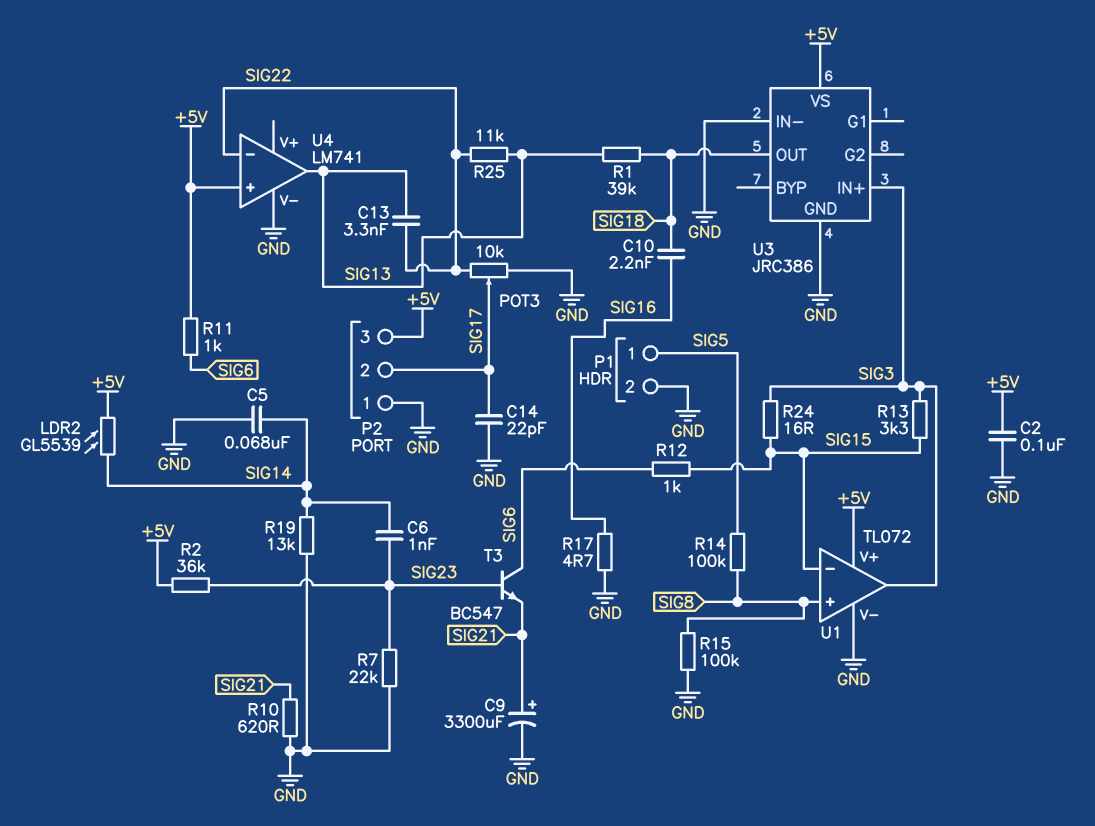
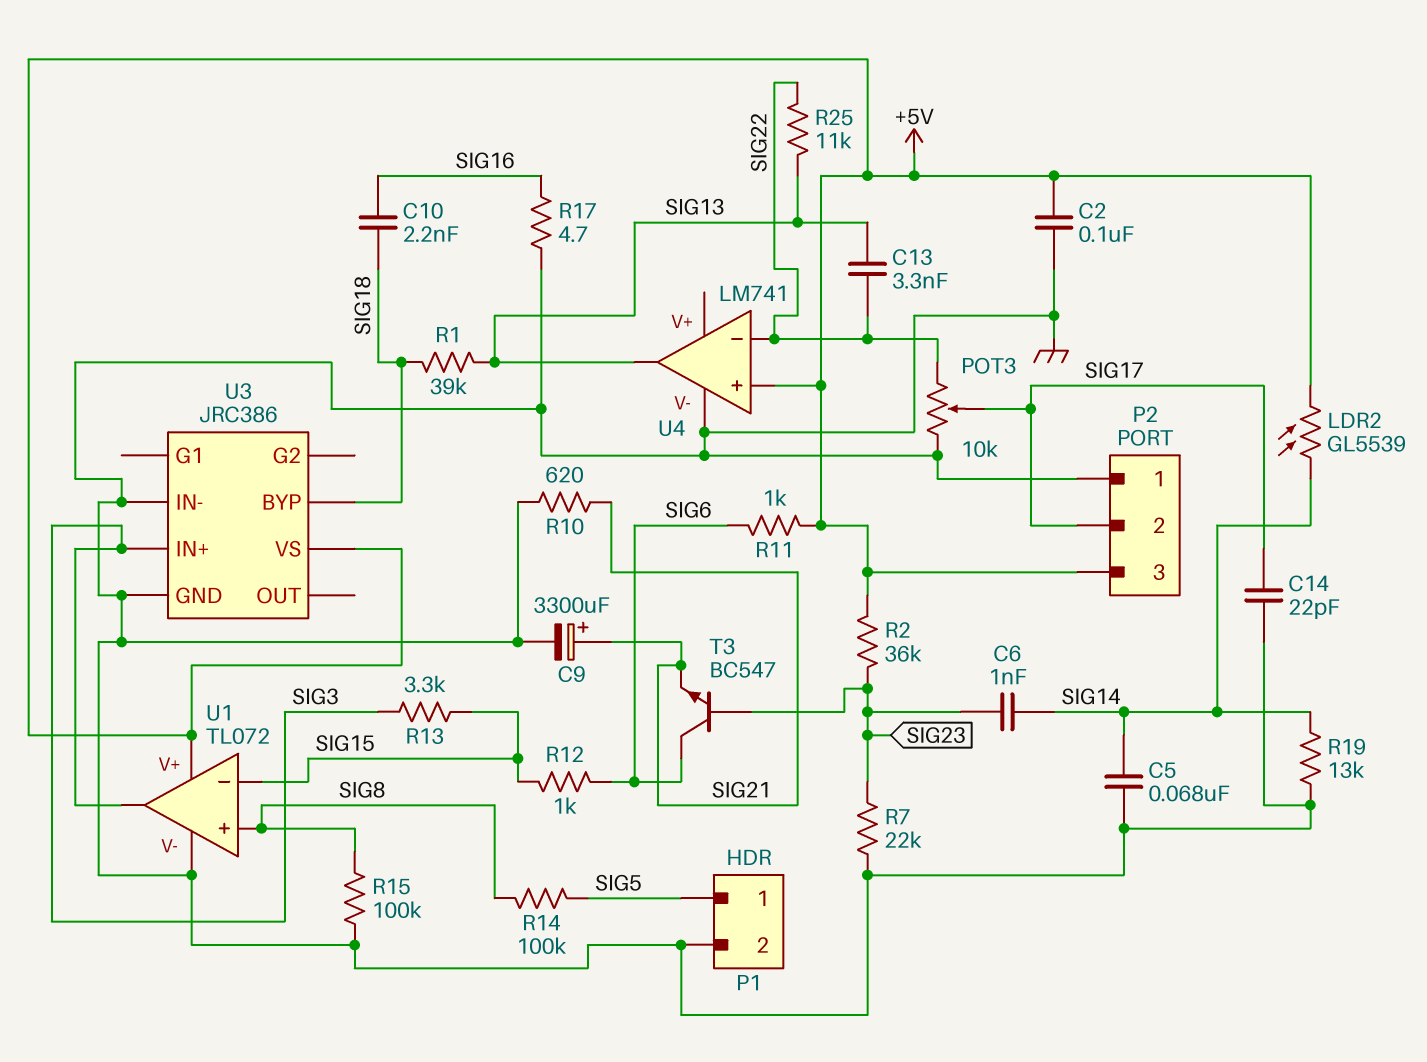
R24: 16 (SIG3, SIG15) -> none
U3 pin BYP: none -> SIG18
U3 pin OUT: SIG18 -> none

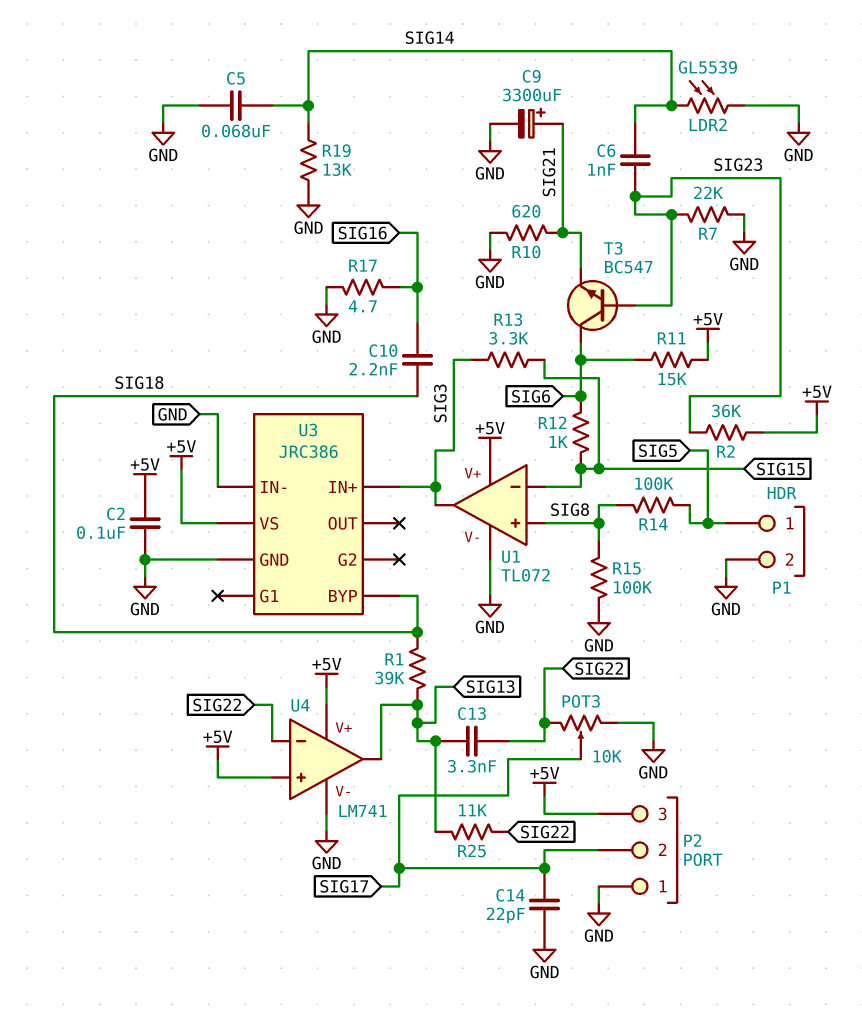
LDR2: GL5539 (+5V, SIG14) -> GL5539 (GND, SIG14)
R11: 1k (+5V, SIG6) -> 15k (+5V, SIG6)
U4 pin V+: none -> +5V

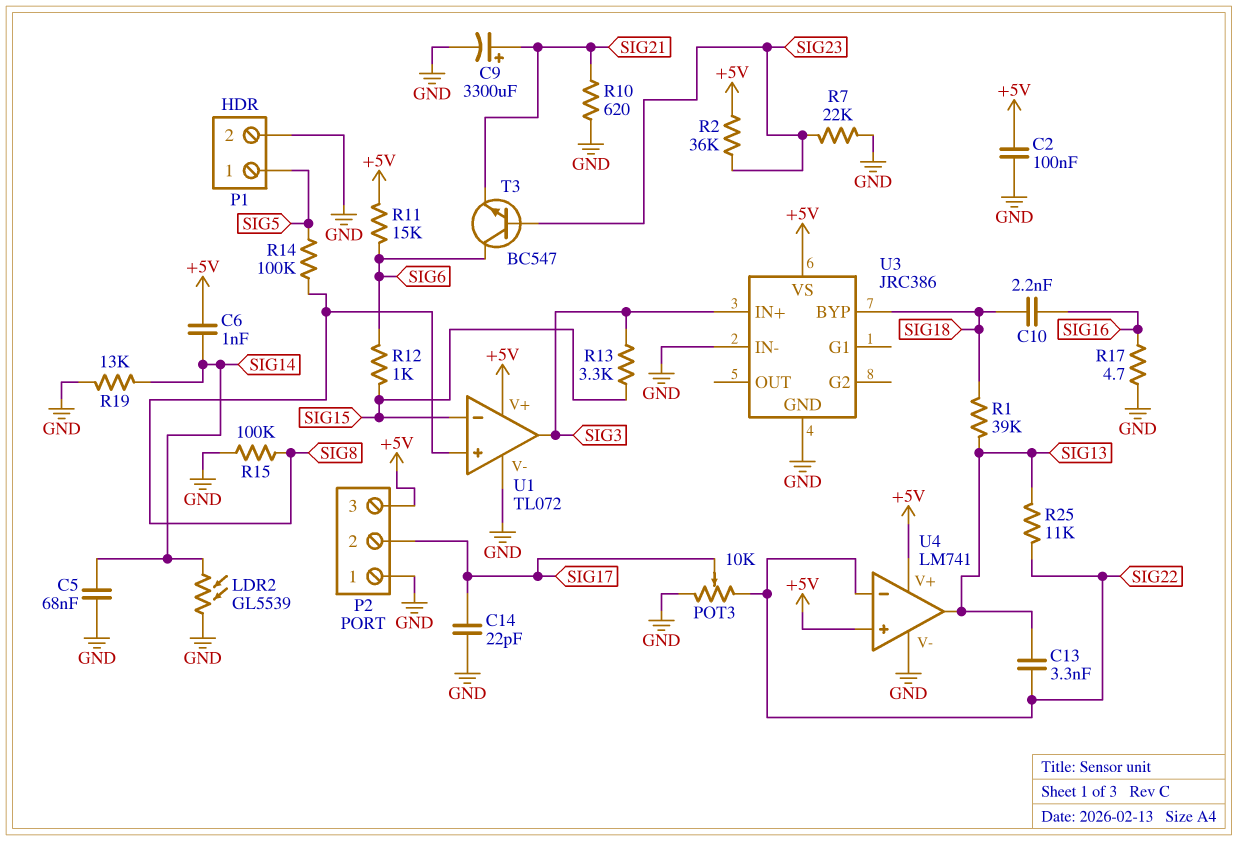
C6: 1nF (SIG14, SIG23) -> 1nF (+5V, SIG14)

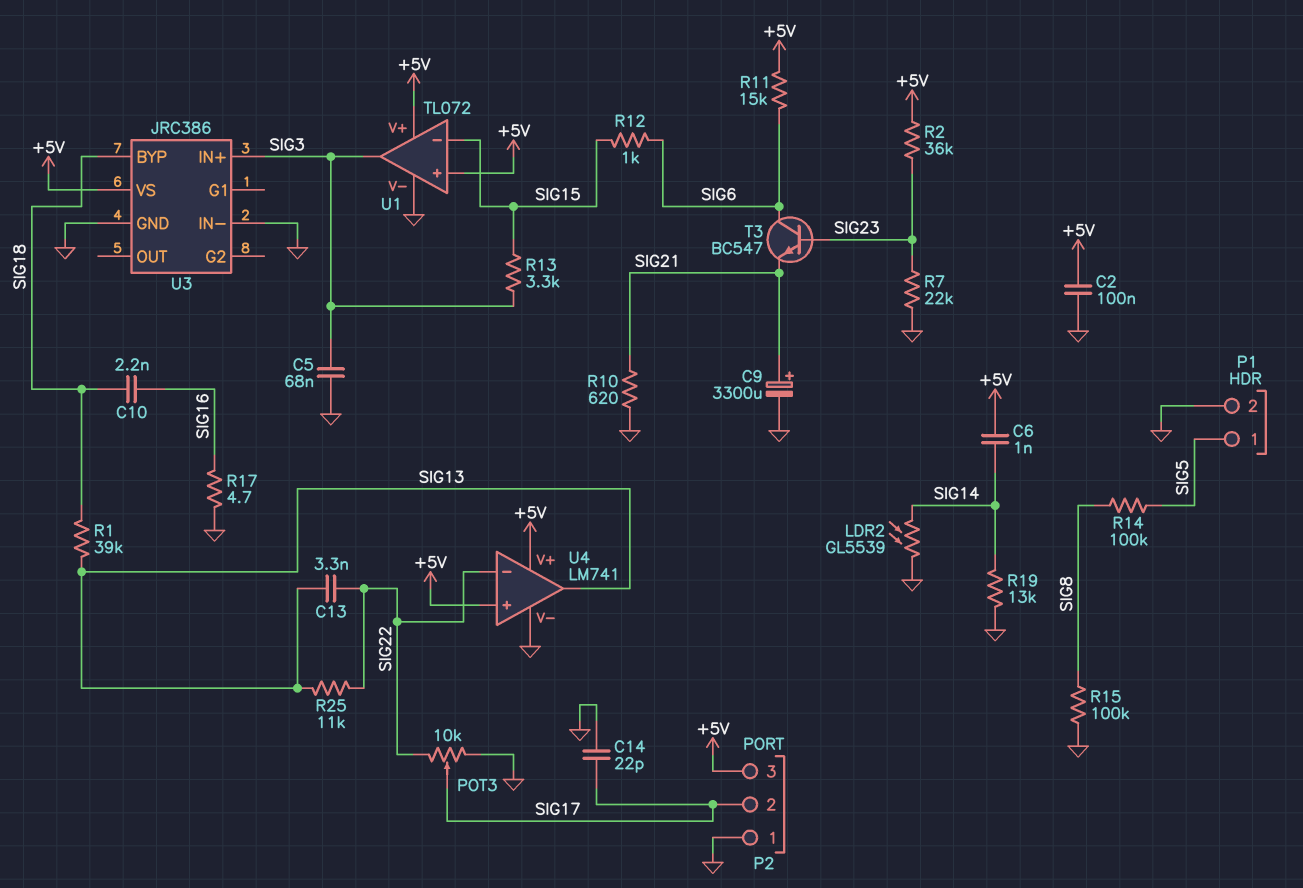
C5: 68nF (GND, SIG14) -> 68nF (GND, SIG3)
U1 pin in+: SIG8 -> +5V

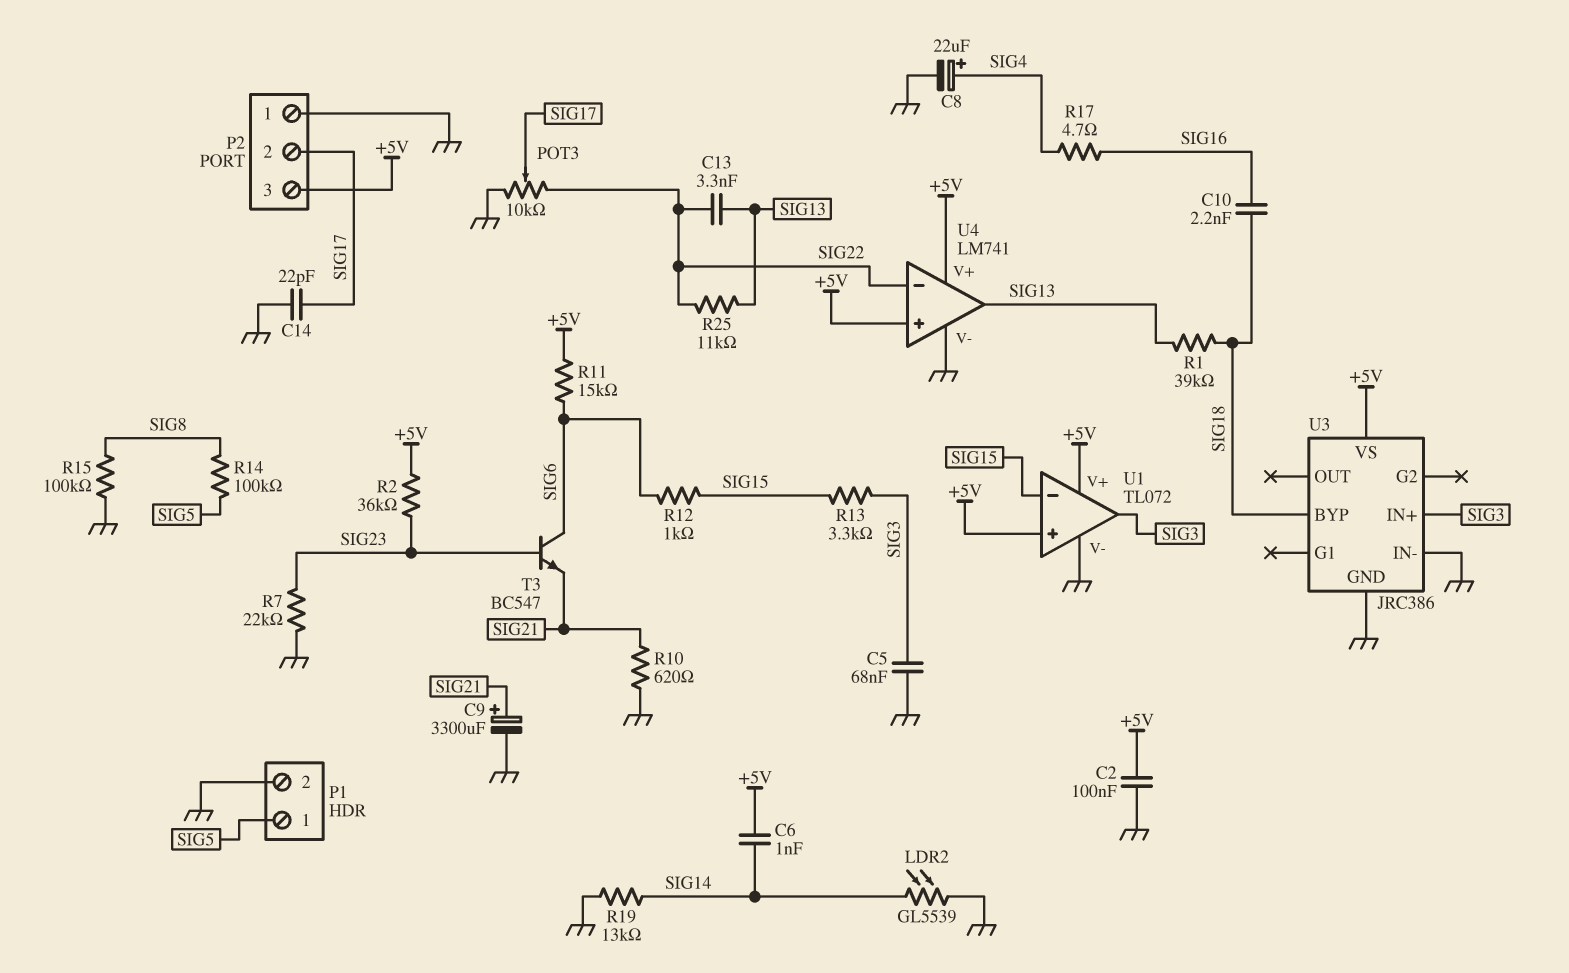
C8: none -> 22uF (plus SIG4, minus GND)
R17: 4.7 (GND, SIG16) -> 4.7 (SIG4, SIG16)

